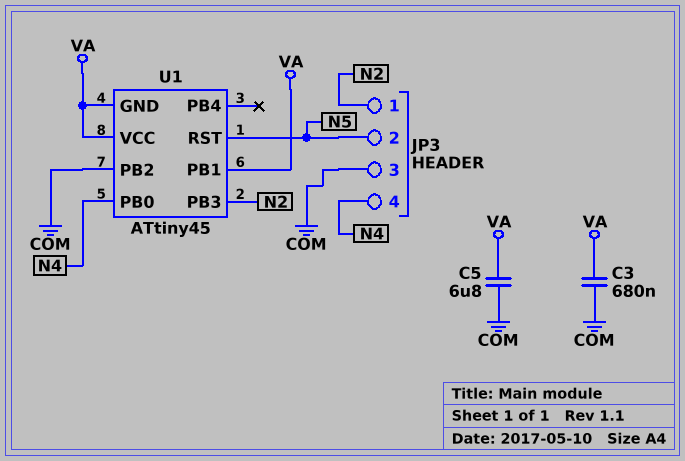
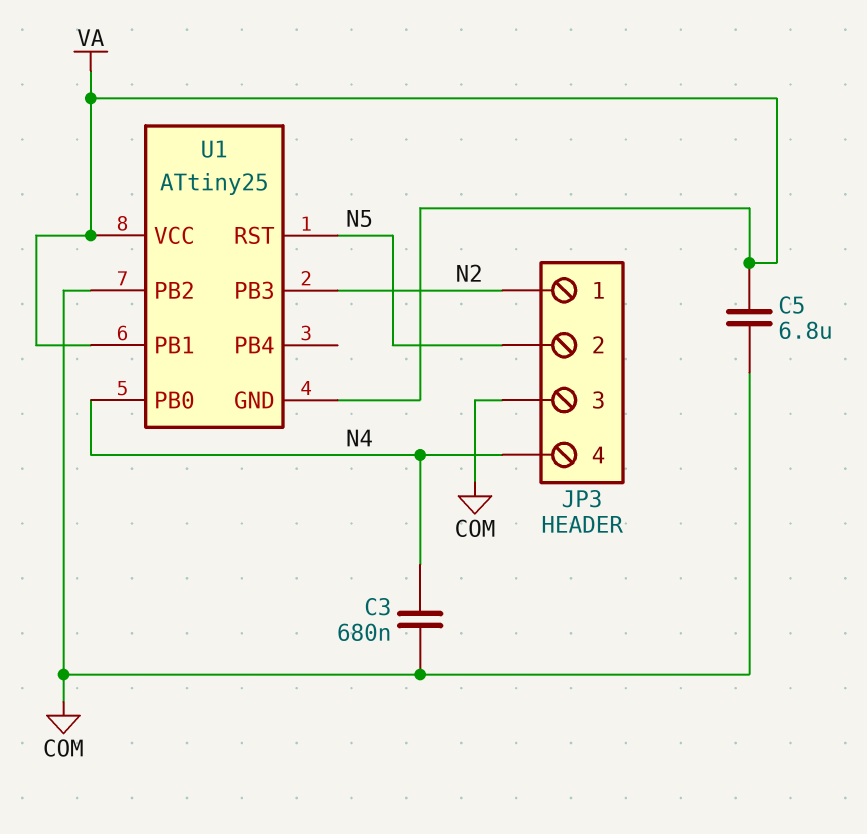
C3: 680nF (COM, VA) -> 680nF (COM, N4)
U1: ATtiny45 -> ATtiny25

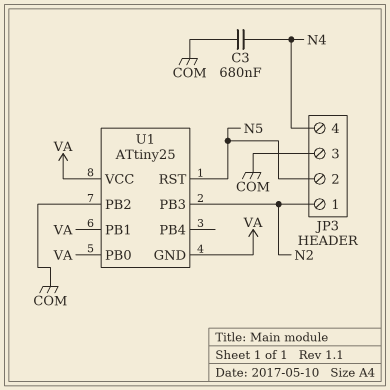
C5: 6.8uF (COM, VA) -> none
U1 pin PB0: N4 -> VA

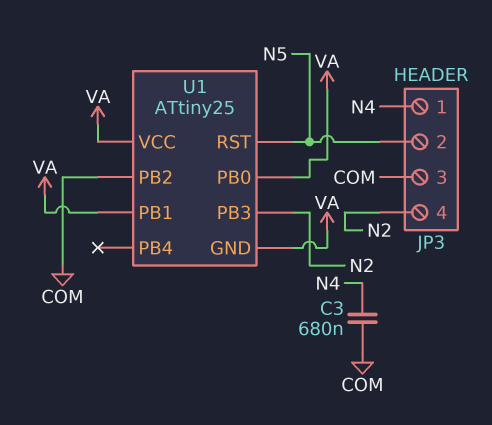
JP3 pin 1: N2 -> N4
JP3 pin 4: N4 -> N2

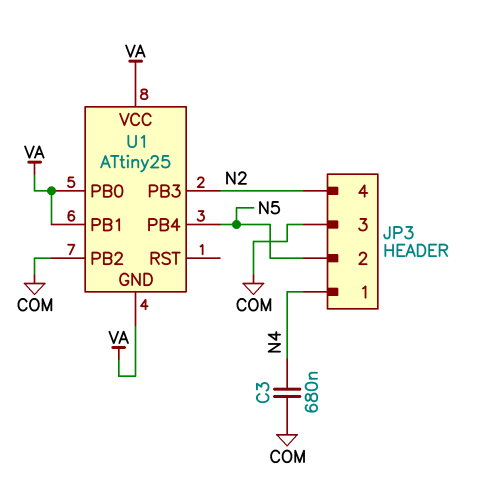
U1 pin PB4: none -> N5
U1 pin RST: N5 -> none

